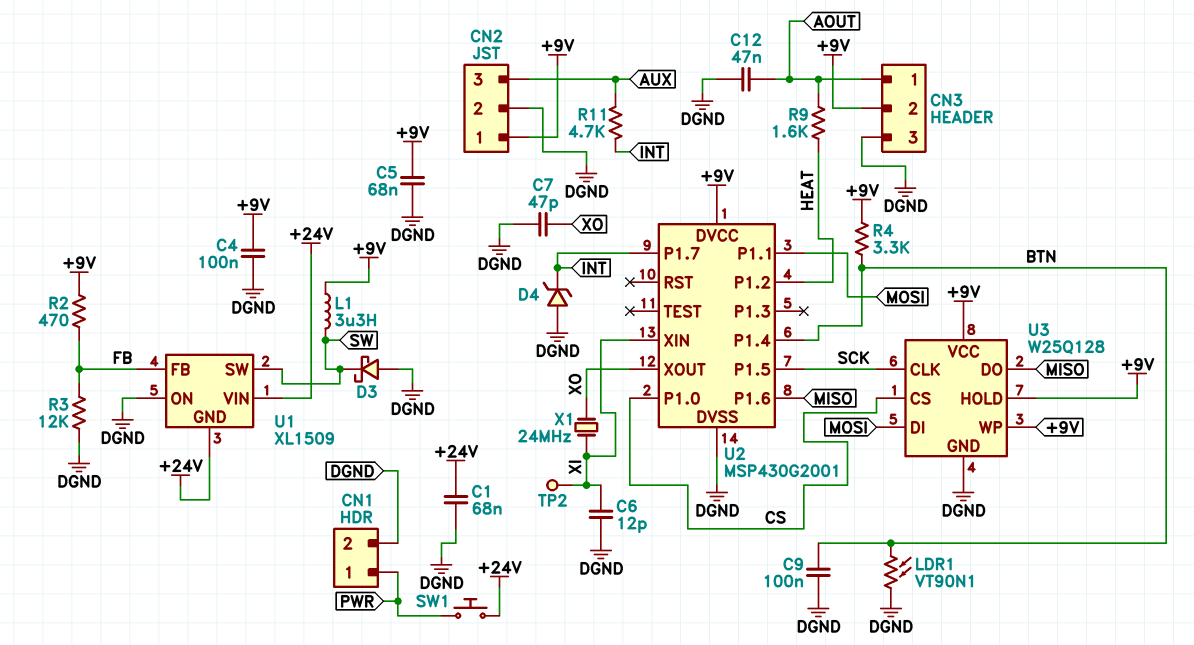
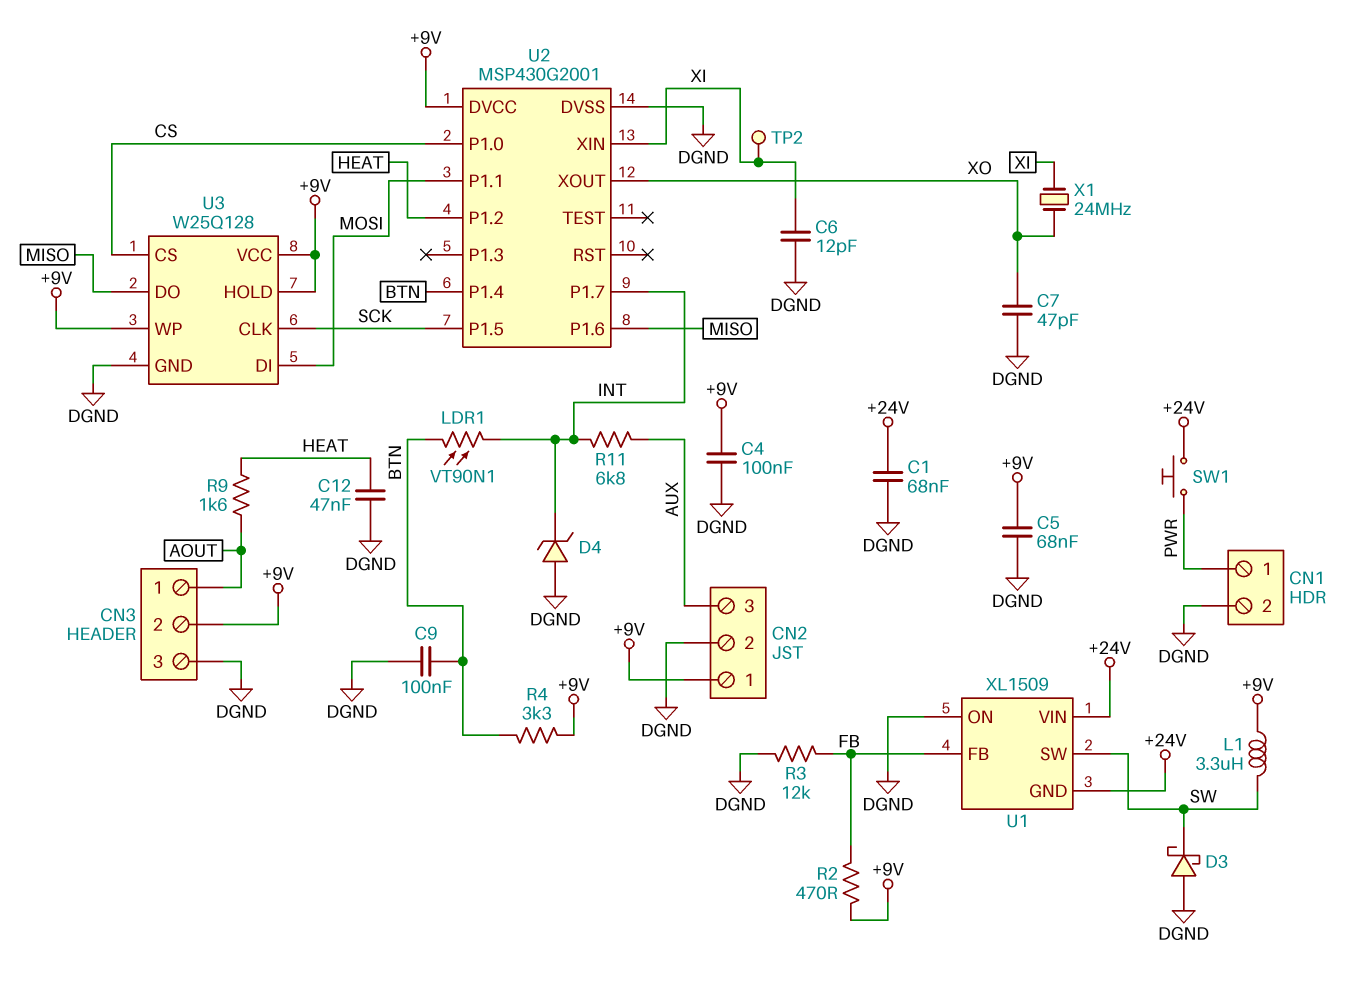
C12: 47nF (AOUT, DGND) -> 47nF (DGND, HEAT)
LDR1: VT90N1 (BTN, DGND) -> VT90N1 (BTN, INT)
R11: 4.7k (AUX, INT) -> 6.8k (AUX, INT)

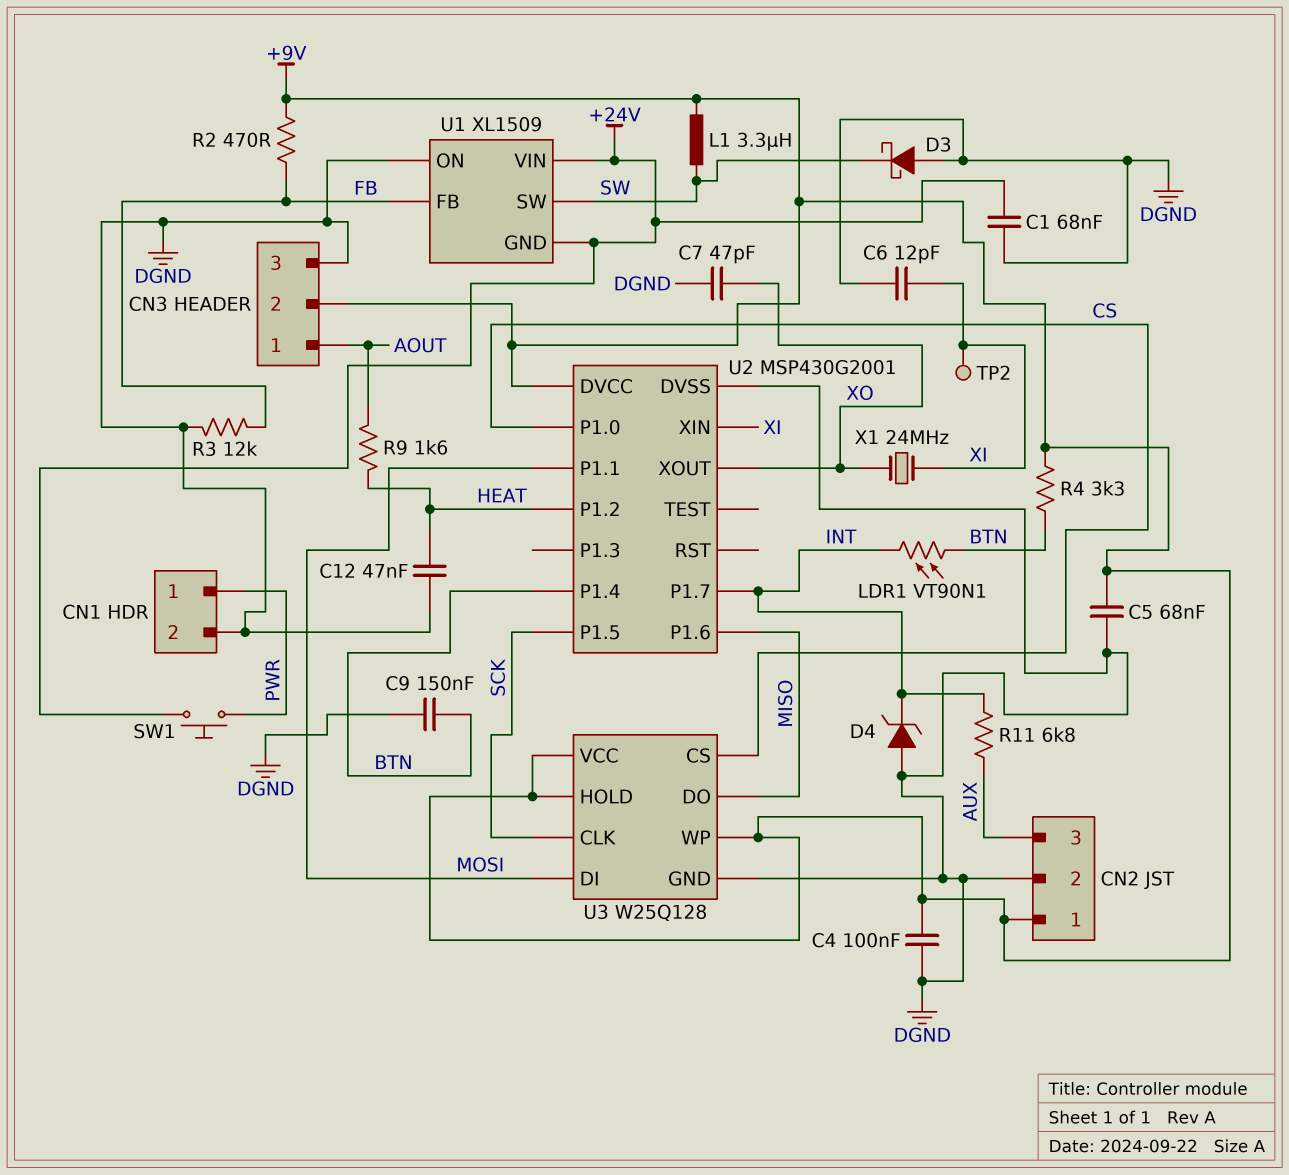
C9: 100nF (BTN, DGND) -> 150nF (BTN, DGND)

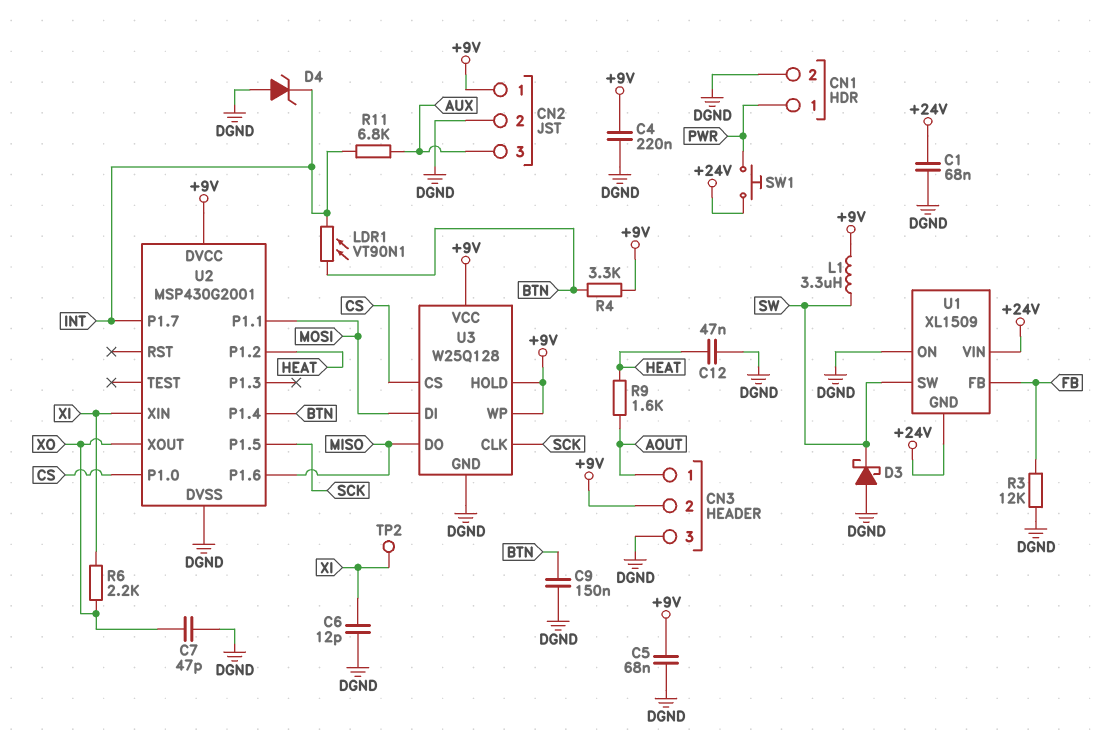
C4: 100nF (+9V, DGND) -> 220nF (+9V, DGND)
R2: 470 (+9V, FB) -> none
R6: none -> 2.2k (XI, XO)
X1: 24MHz (XI, XO) -> none

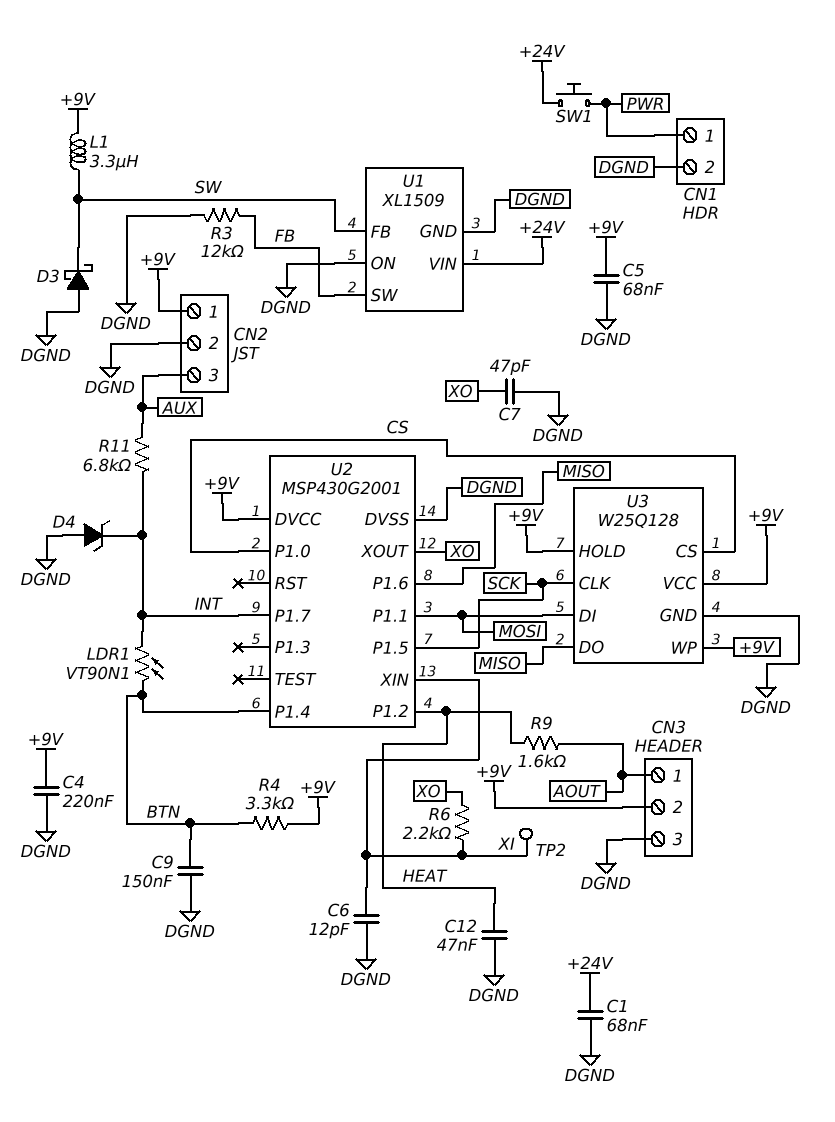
U1 pin FB: FB -> SW
U1 pin GND: +24V -> DGND
U1 pin SW: SW -> FB

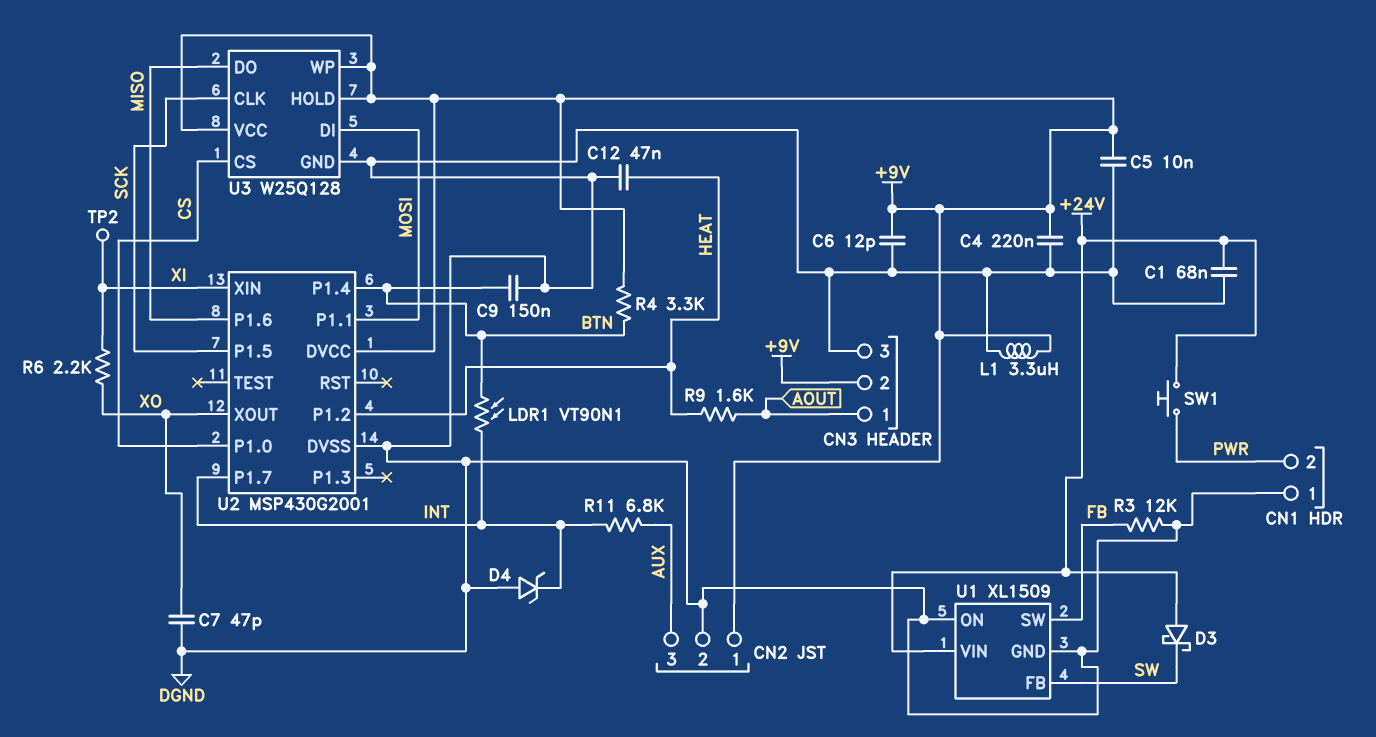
C5: 68nF (+9V, DGND) -> 10nF (+9V, DGND)
C6: 12pF (DGND, XI) -> 12pF (+9V, DGND)
CN1 pin 1: PWR -> DGND
CN1 pin 2: DGND -> PWR
D3: schottky (A DGND, K SW) -> schottky (A +24V, K SW)
L1: 3.3uH (+9V, SW) -> 3.3uH (+9V, DGND)

